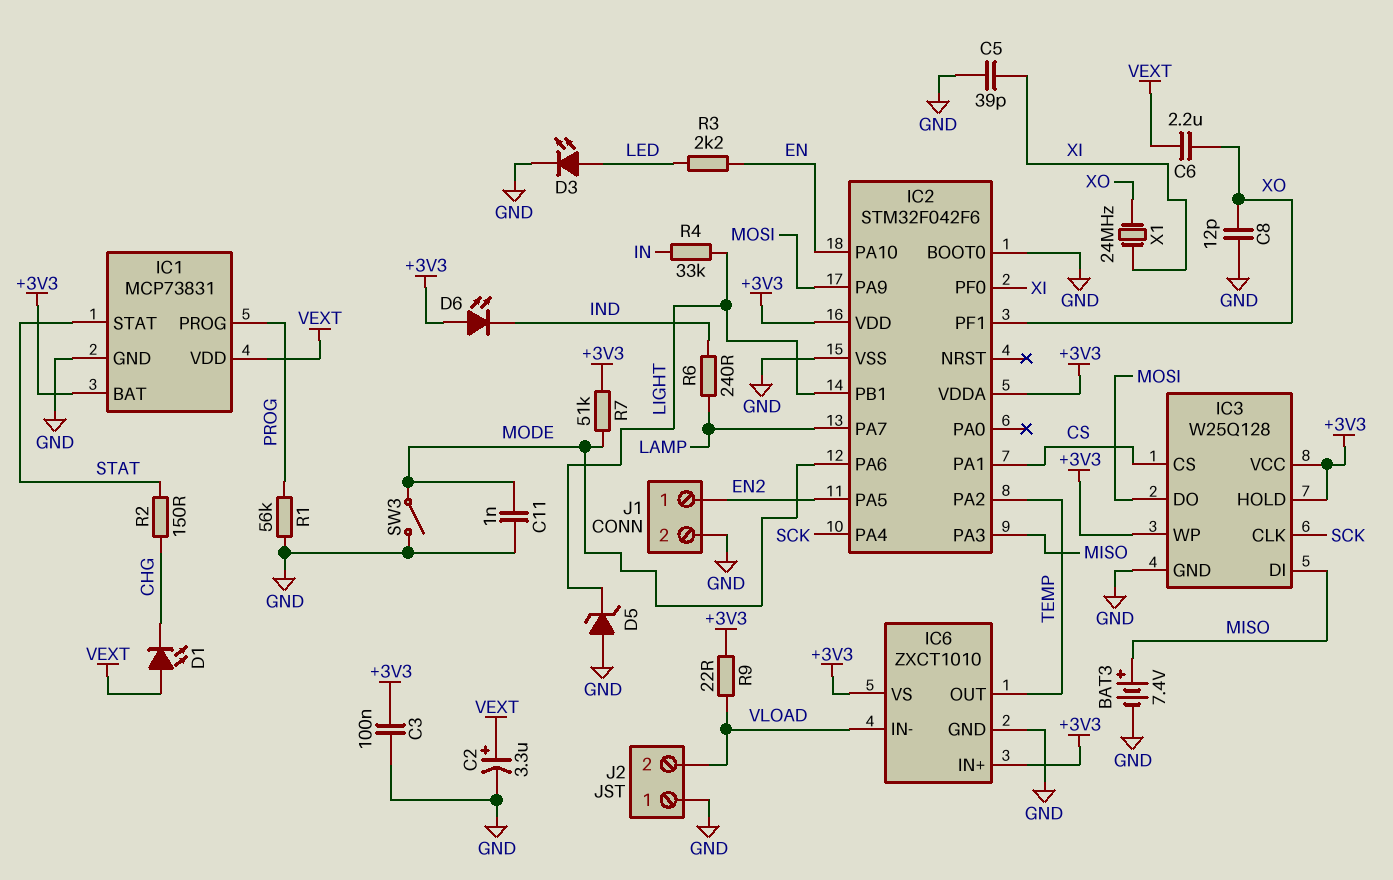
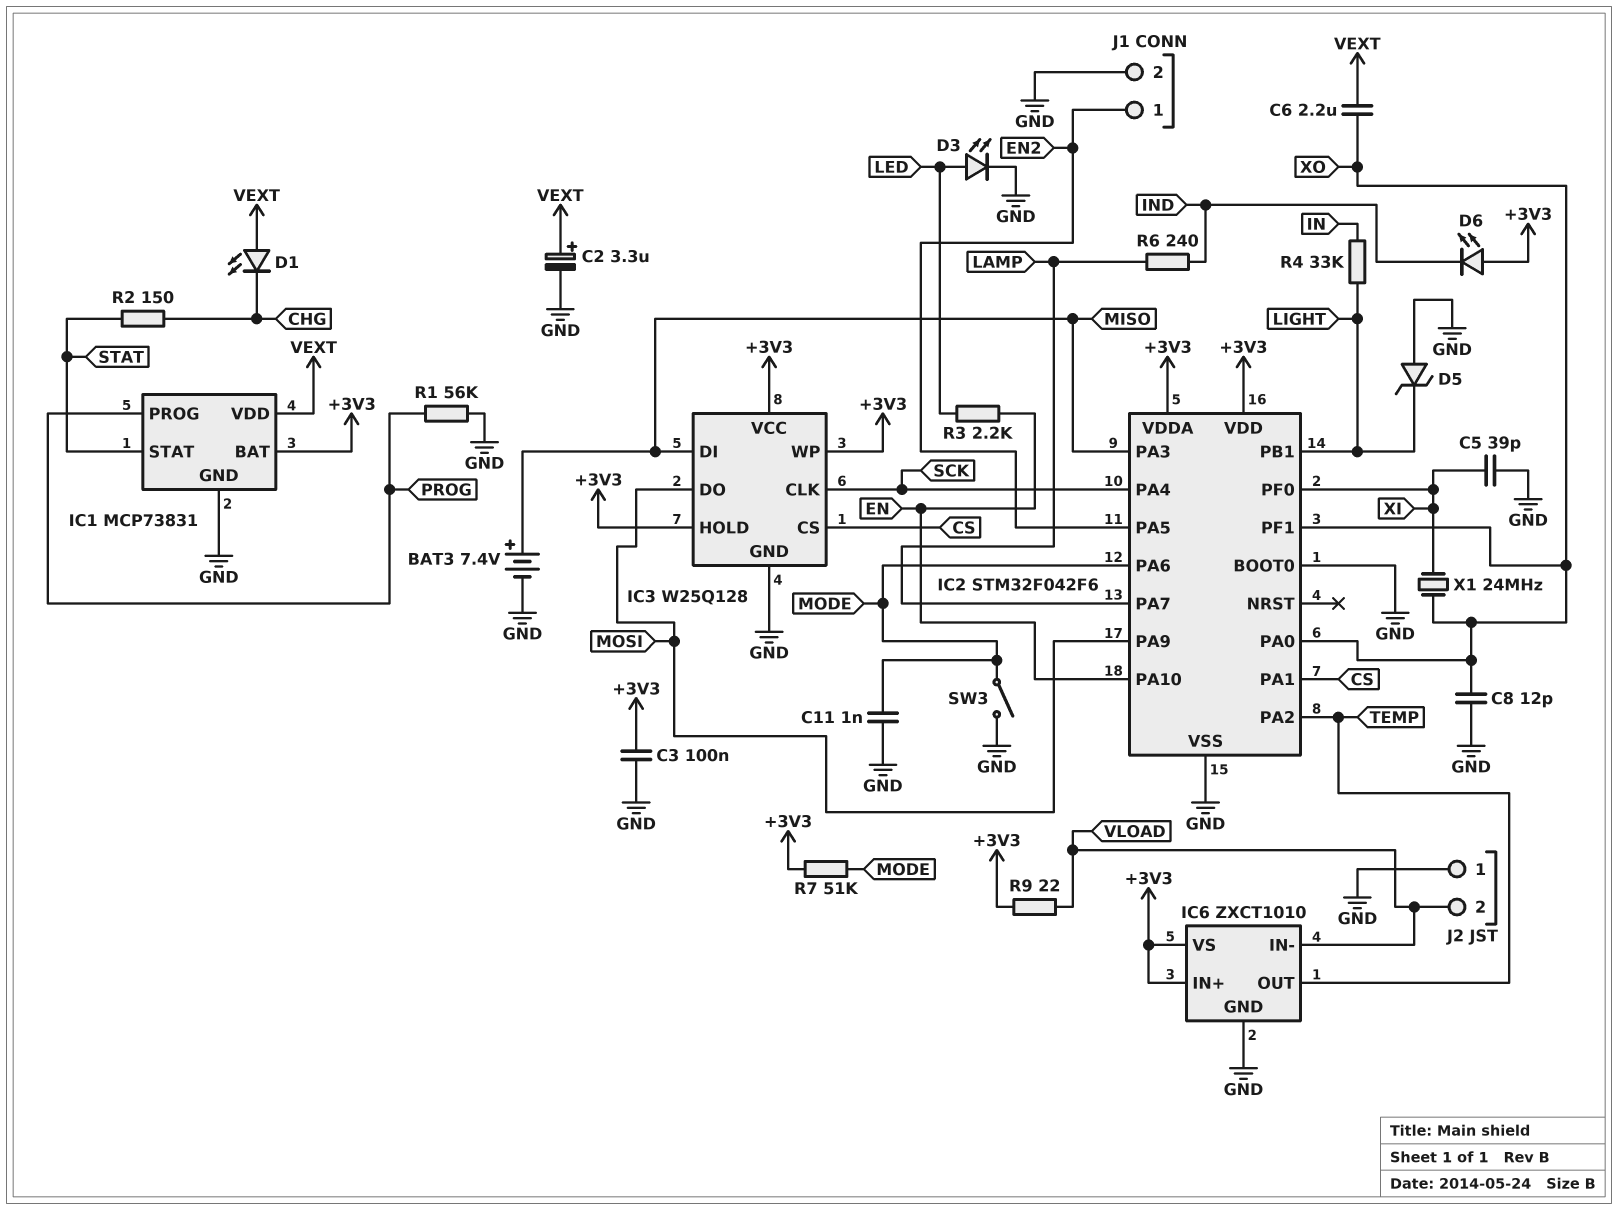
IC2 pin PA0: none -> XO

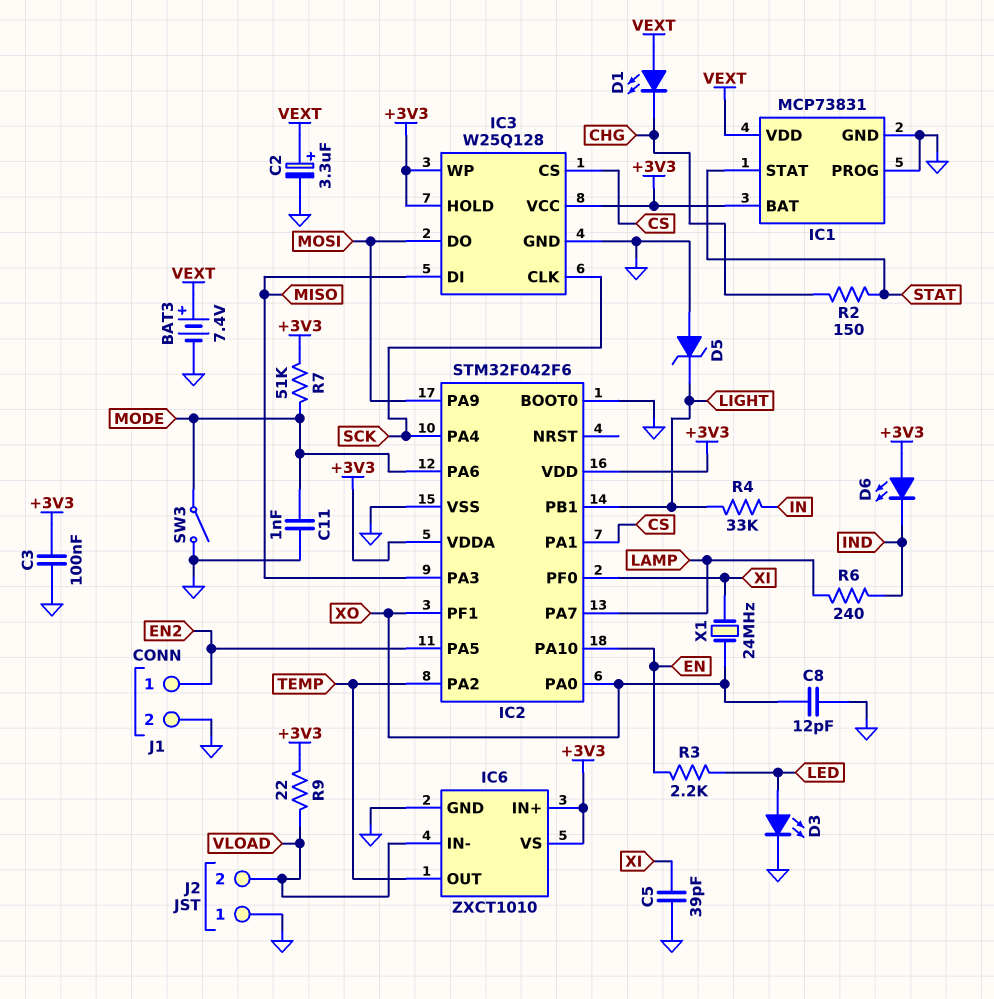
BAT3: 7.4V (plus MISO, minus GND) -> 7.4V (plus VEXT, minus GND)
C6: 2.2uF (VEXT, XO) -> none
IC1 pin PROG: PROG -> GND
R1: 56k (GND, PROG) -> none

